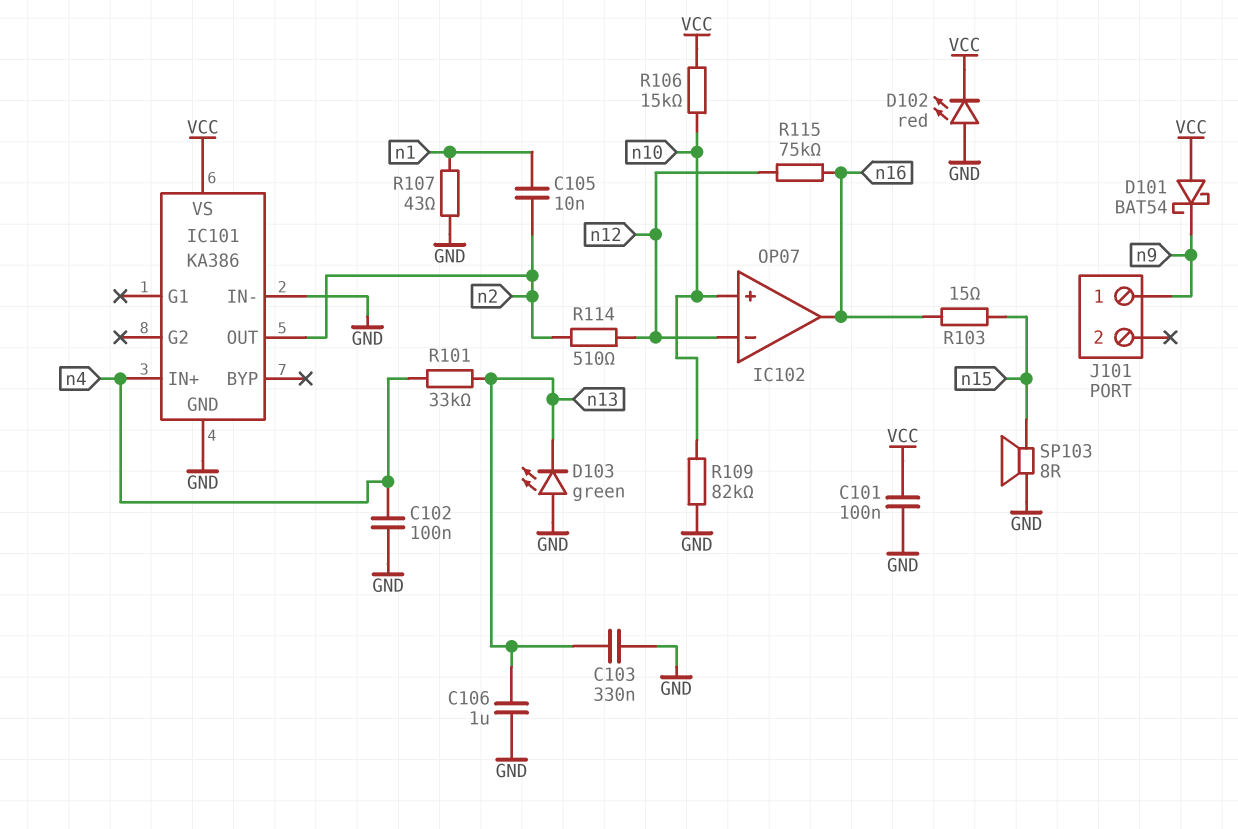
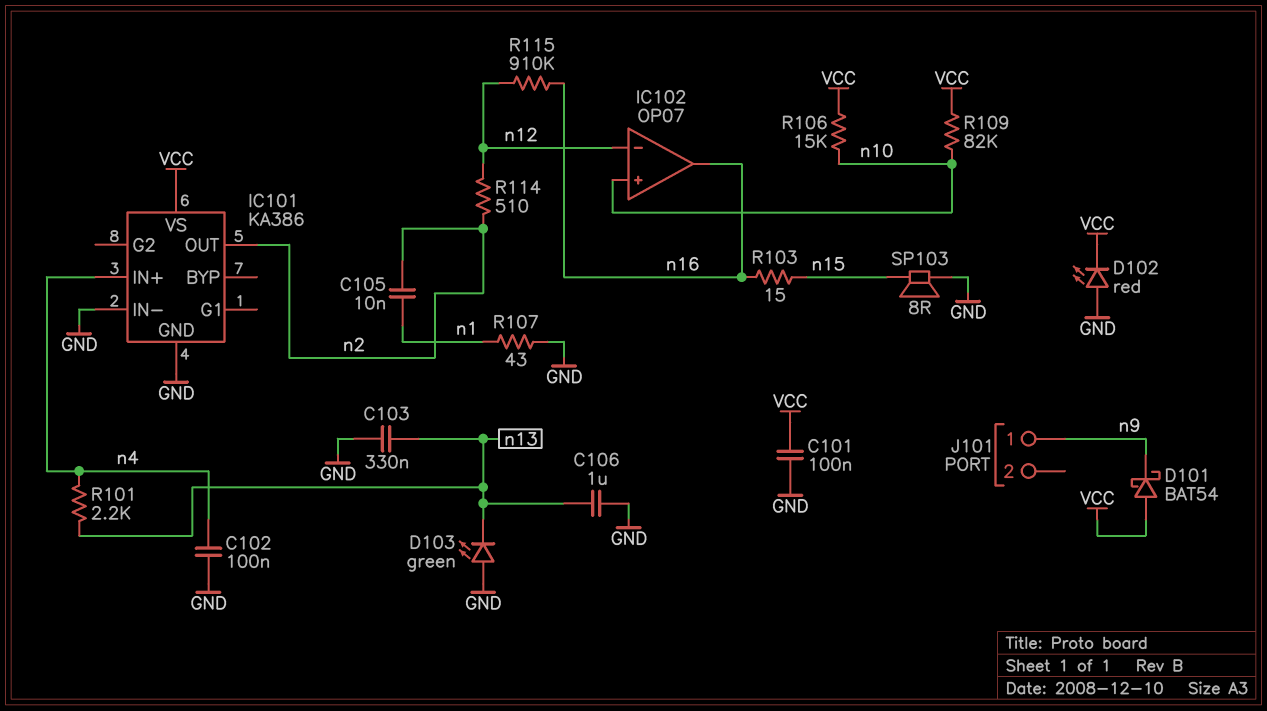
R101: 33k (n4, n13) -> 2.2k (n4, n13)
R109: 82k (GND, n10) -> 82k (VCC, n10)
R115: 75k (n12, n16) -> 910k (n12, n16)

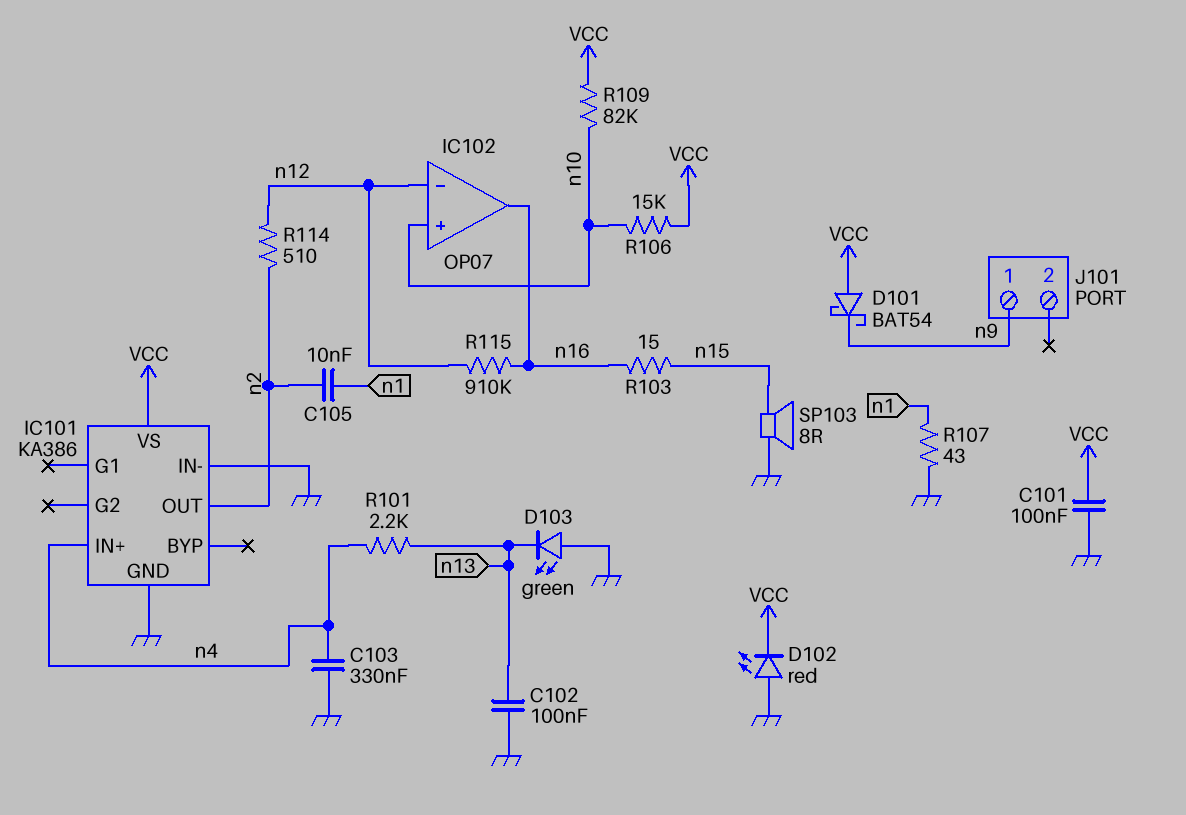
C102: 100nF (GND, n4) -> 100nF (GND, n13)
C103: 330nF (GND, n13) -> 330nF (GND, n4)
C106: 1uF (GND, n13) -> none

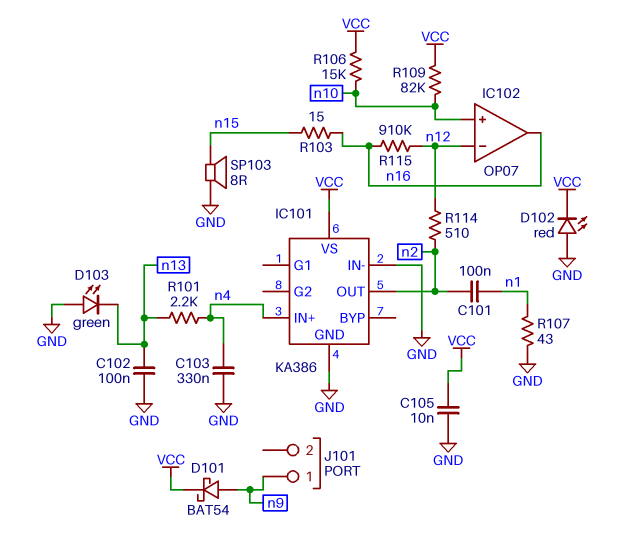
C101: 100nF (GND, VCC) -> 100nF (n1, n2)
C105: 10nF (n1, n2) -> 10nF (GND, VCC)
D101: schottky BAT54 (A VCC, K n9) -> schottky BAT54 (A n9, K VCC)

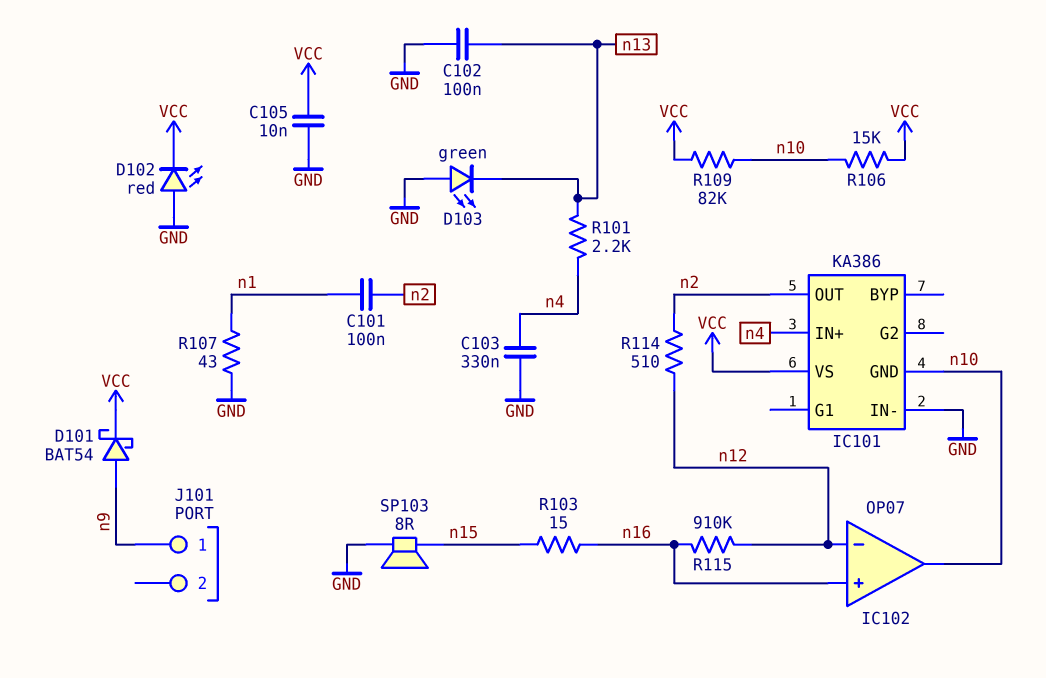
IC101 pin GND: GND -> n10
IC102 pin in+: n10 -> n16
IC102 pin out: n16 -> n10

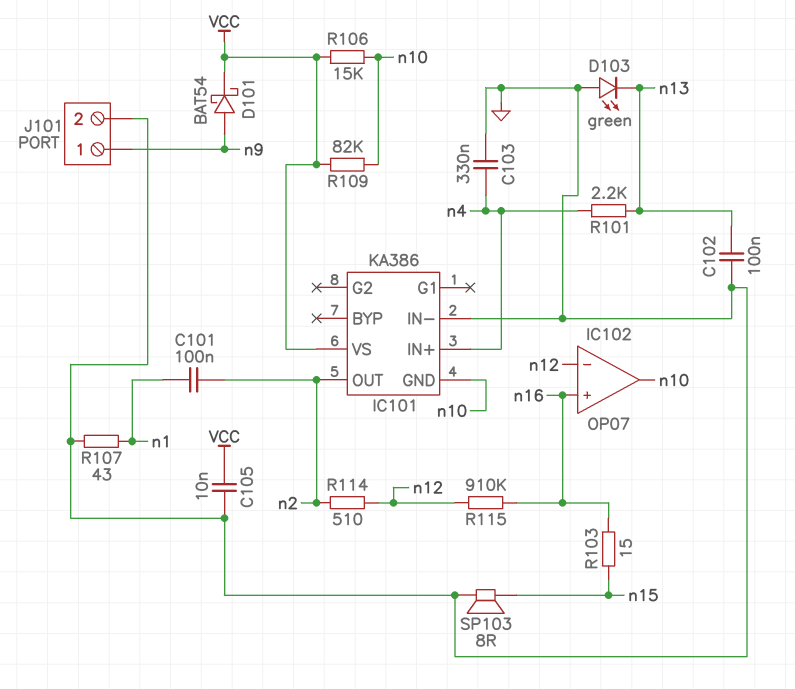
D102: LED red (A GND, K VCC) -> none
J101 pin 2: none -> GND

